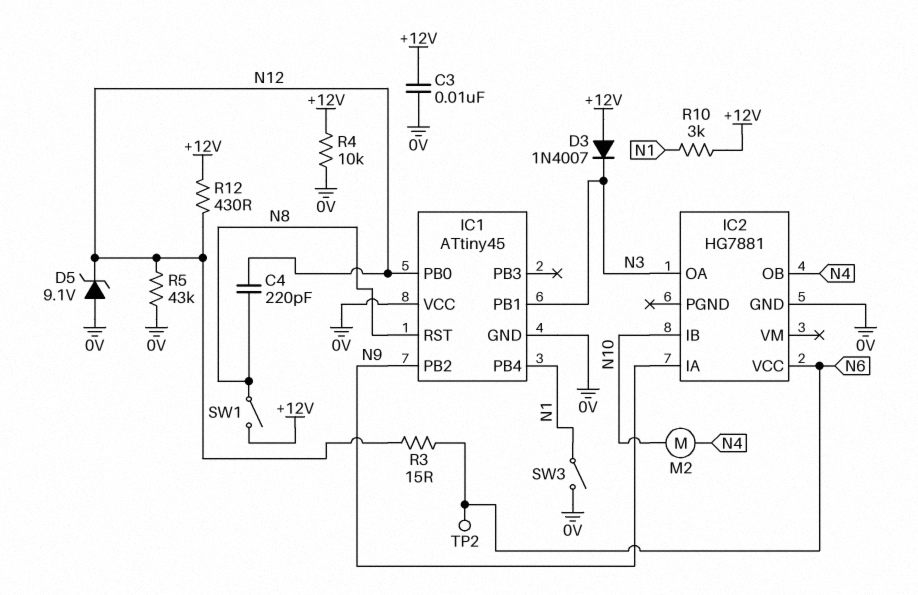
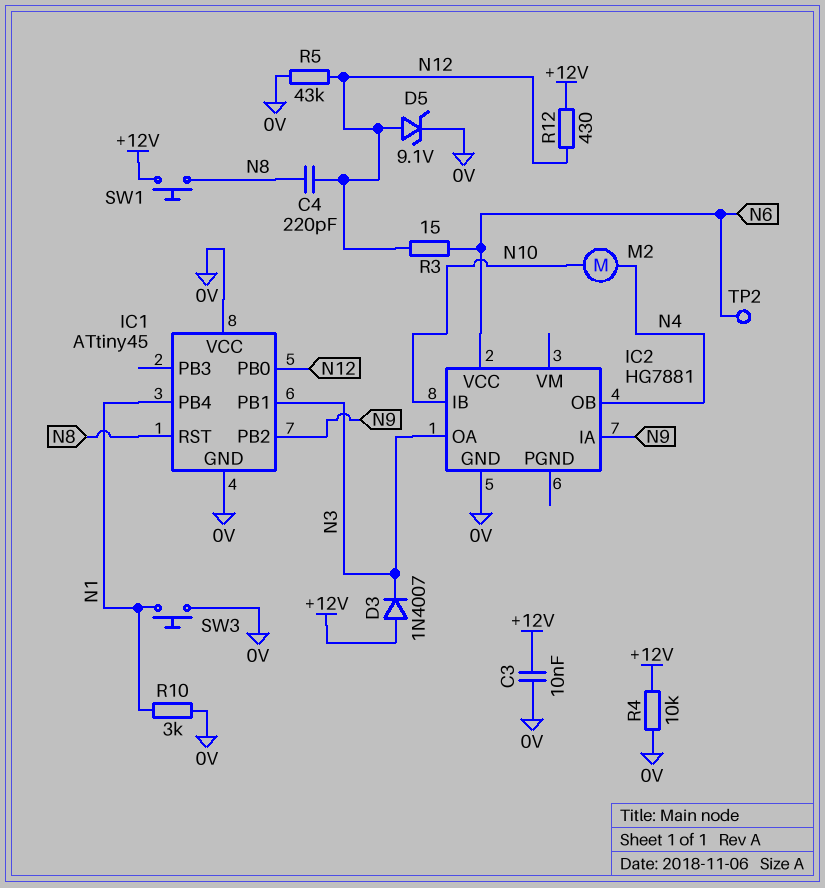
D5: zener 9.1V (A 0V, K N12) -> zener 9.1V (A N12, K 0V)
R10: 3k (+12V, N1) -> 3k (0V, N1)
SW1: switch (+12V, N8) -> button (+12V, N8)
SW3: switch (0V, N1) -> button (0V, N1)

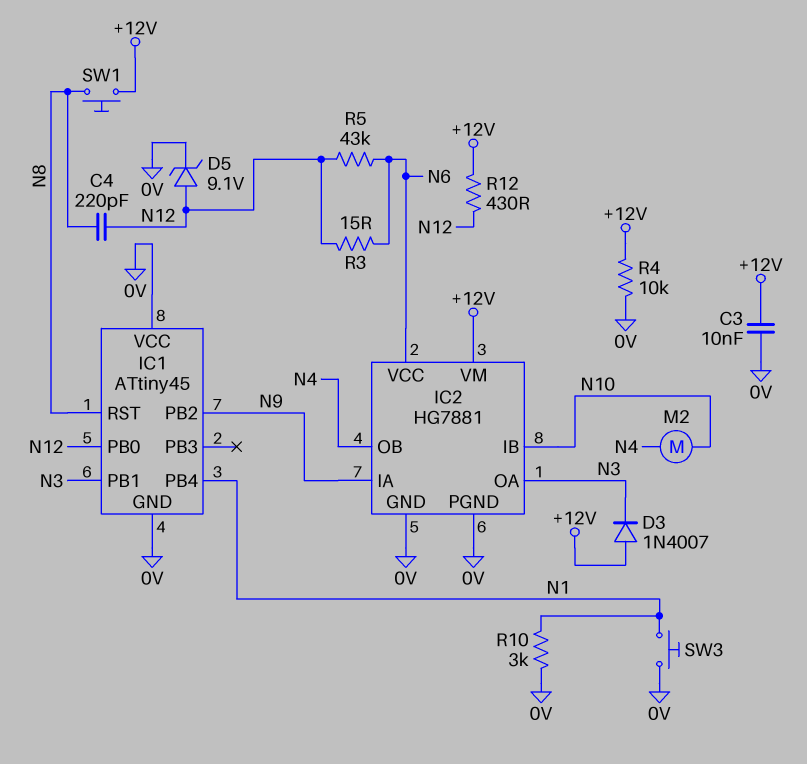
IC2 pin PGND: none -> 0V
IC2 pin VM: none -> +12V
R5: 43k (0V, N12) -> 43k (N6, N12)
TP2: test point (N6) -> none

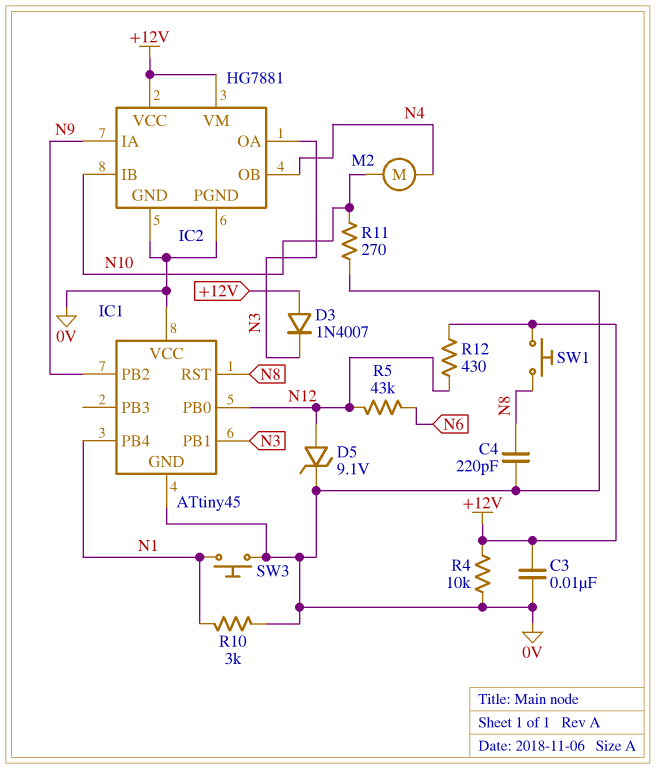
C4: 220pF (N8, N12) -> 220pF (0V, N8)
IC2 pin VCC: N6 -> +12V
R3: 15 (N6, N12) -> none
R11: none -> 270 (0V, N10)

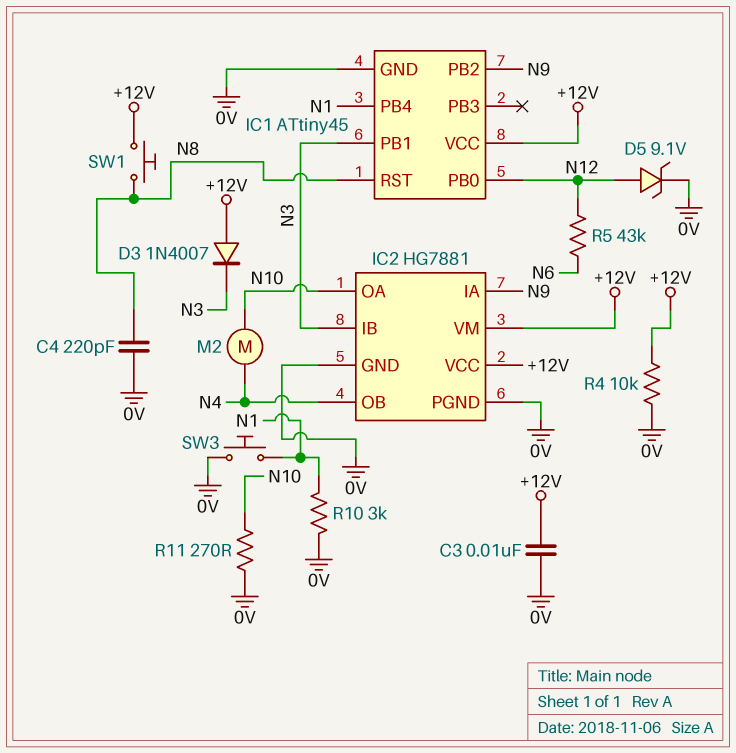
IC1 pin VCC: 0V -> +12V
IC2 pin IB: N10 -> N3
IC2 pin OA: N3 -> N10
R12: 430 (+12V, N12) -> none

